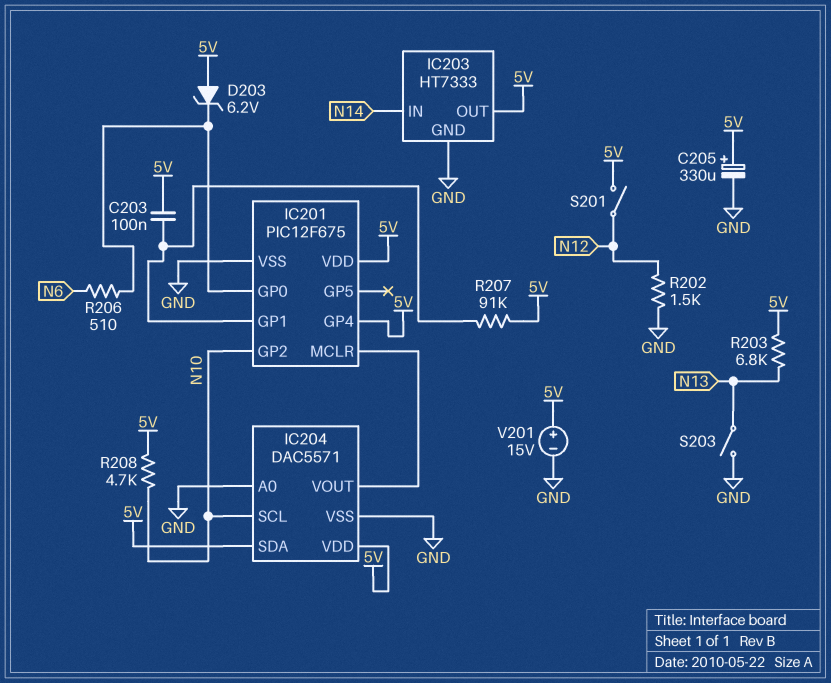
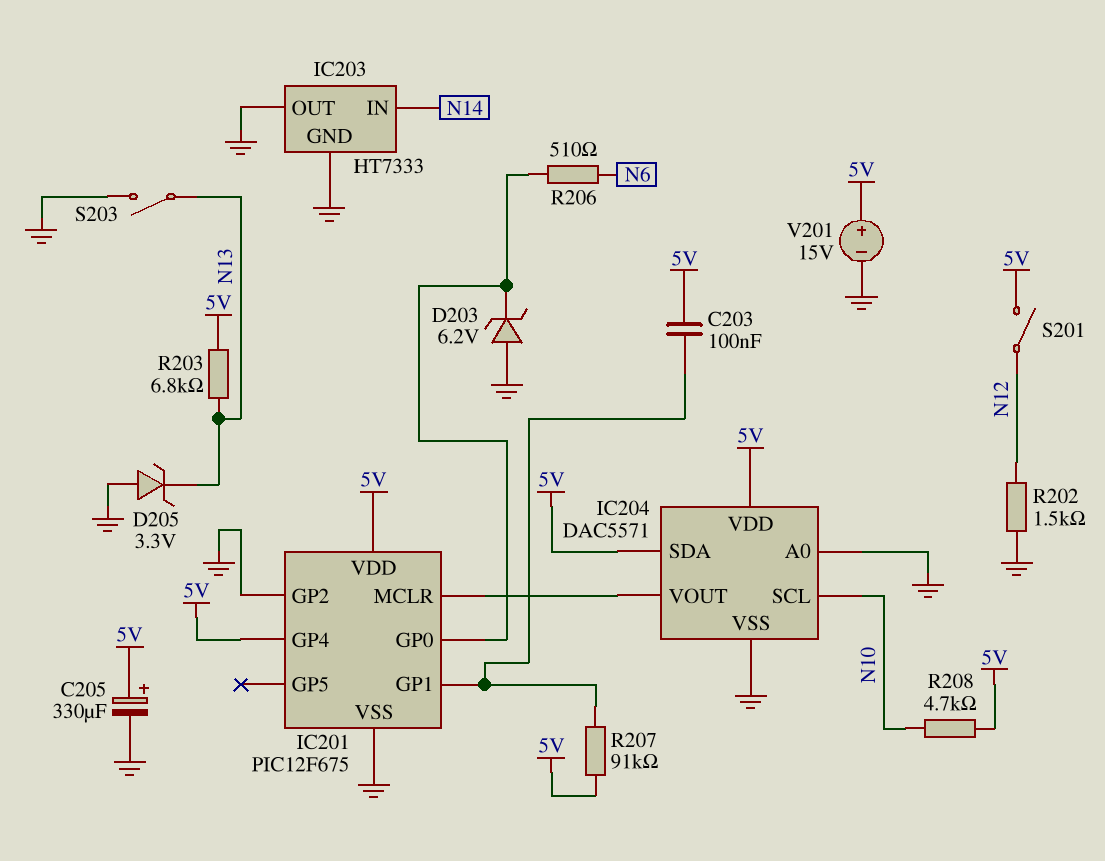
D203: zener 6.2V (A 5V, K IC201/GP0) -> zener 6.2V (A GND, K IC201/GP0)
D205: none -> zener 3.3V (A GND, K N13)
IC201 pin GP2: N10 -> GND
IC203 pin OUT: 5V -> GND

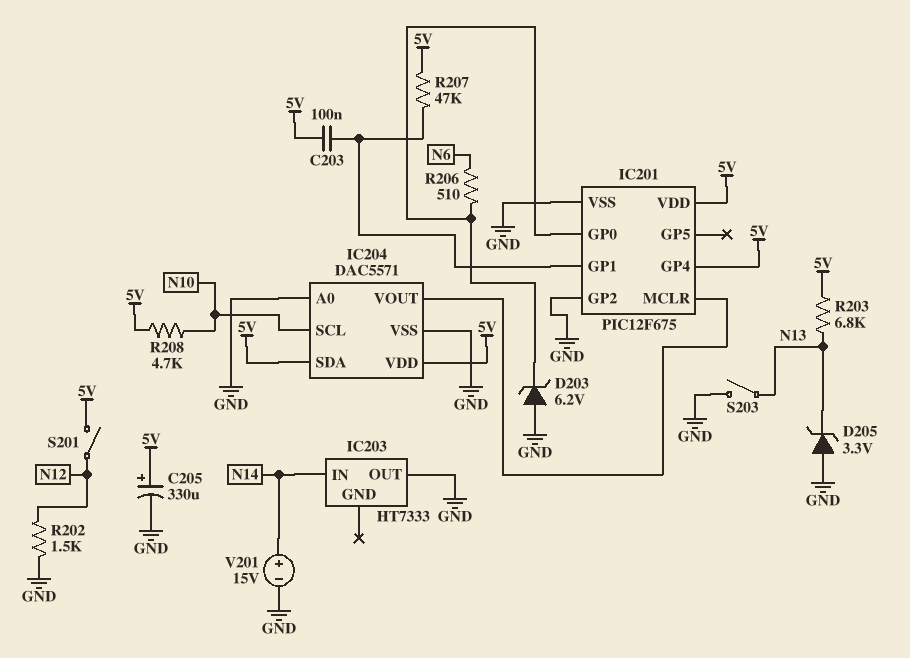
IC203 pin GND: GND -> none
R207: 91k (5V, IC201/GP1) -> 47k (5V, IC201/GP1)
V201: 15V (plus 5V, minus GND) -> 15V (plus N14, minus GND)

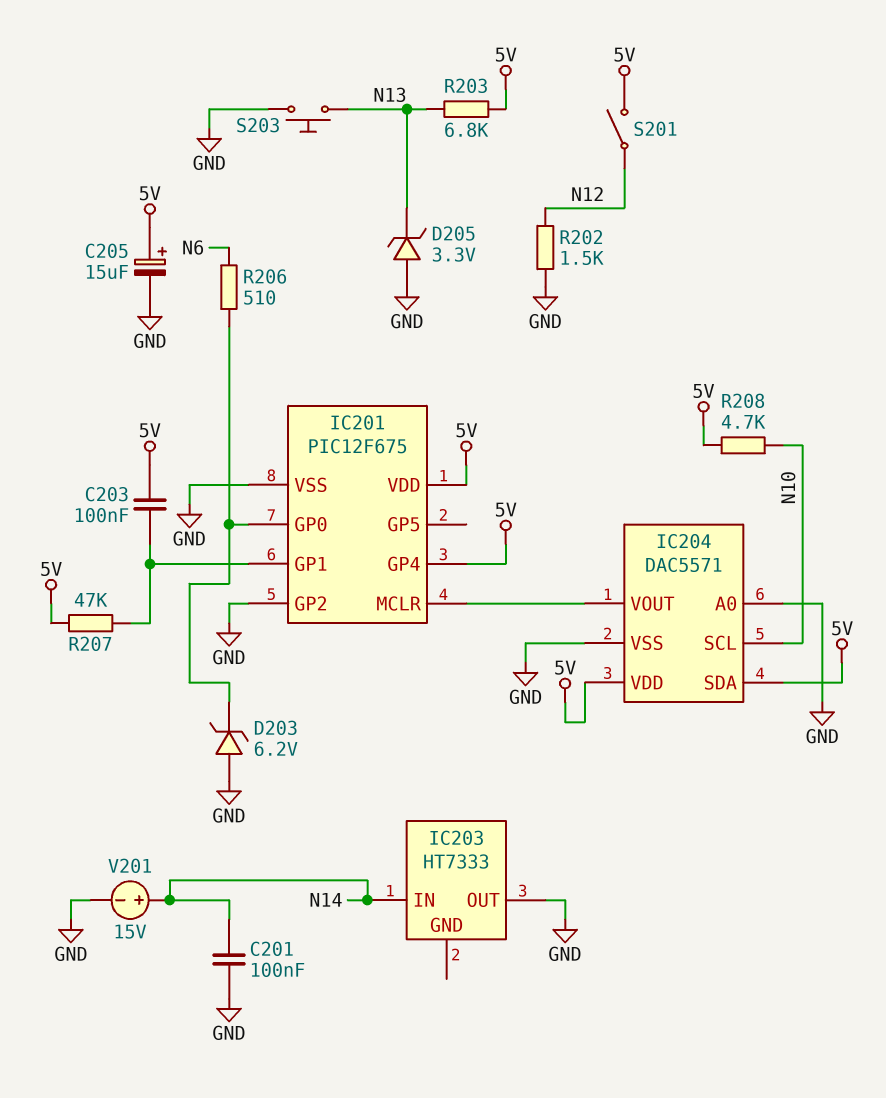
C201: none -> 100nF (GND, N14)
C205: 330uF (plus 5V, minus GND) -> 15uF (plus 5V, minus GND)
S203: switch (GND, N13) -> button (GND, N13)

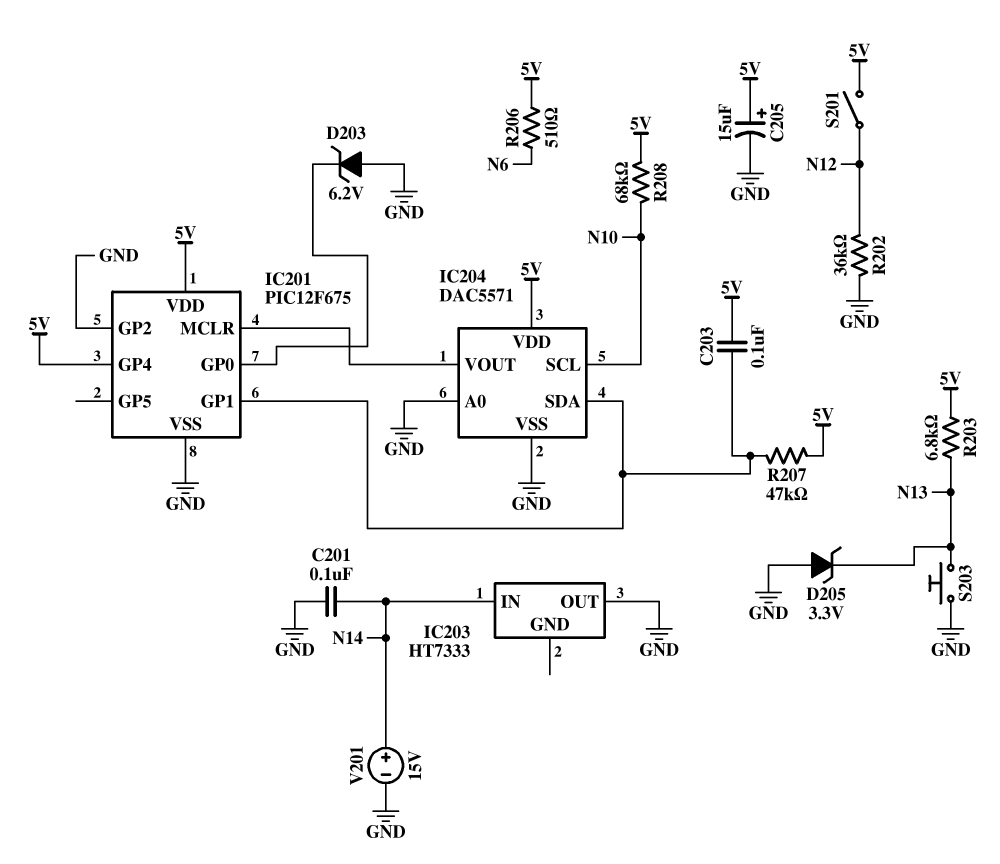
IC204 pin SDA: 5V -> IC201/GP1
R202: 1.5k (GND, N12) -> 36k (GND, N12)
R206: 510 (IC201/GP0, N6) -> 510 (5V, N6)
R208: 4.7k (5V, N10) -> 68k (5V, N10)

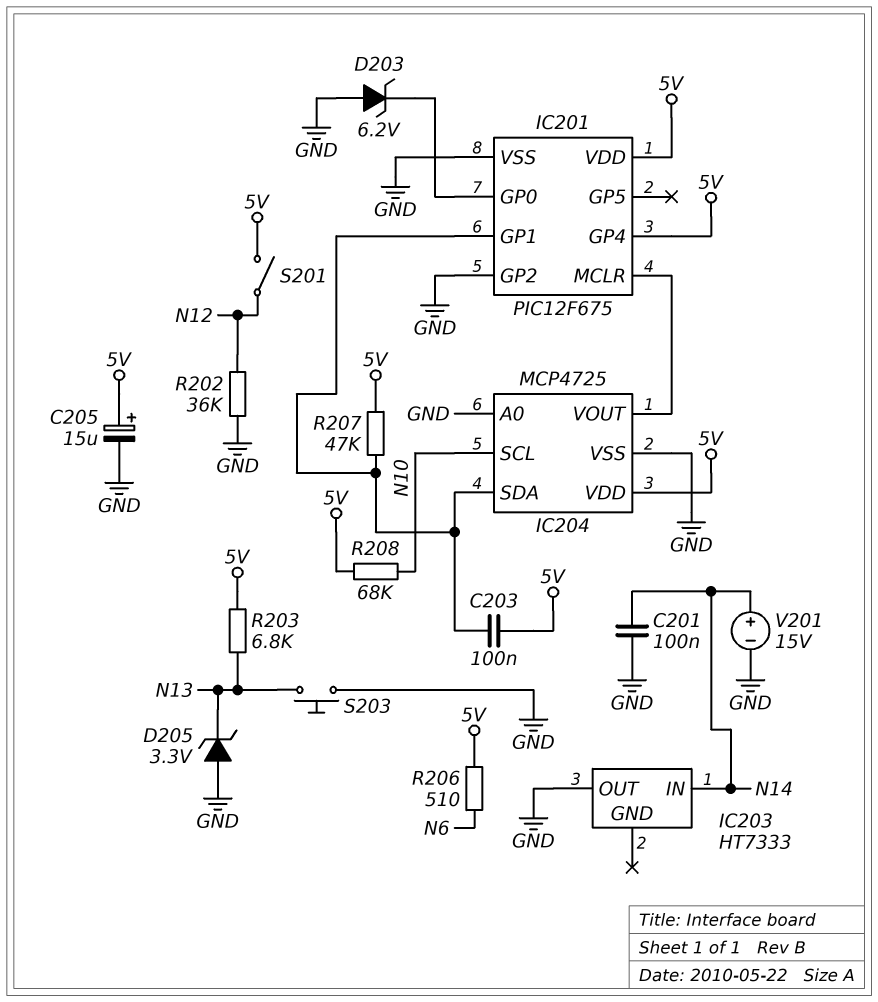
IC204: DAC5571 -> MCP4725

